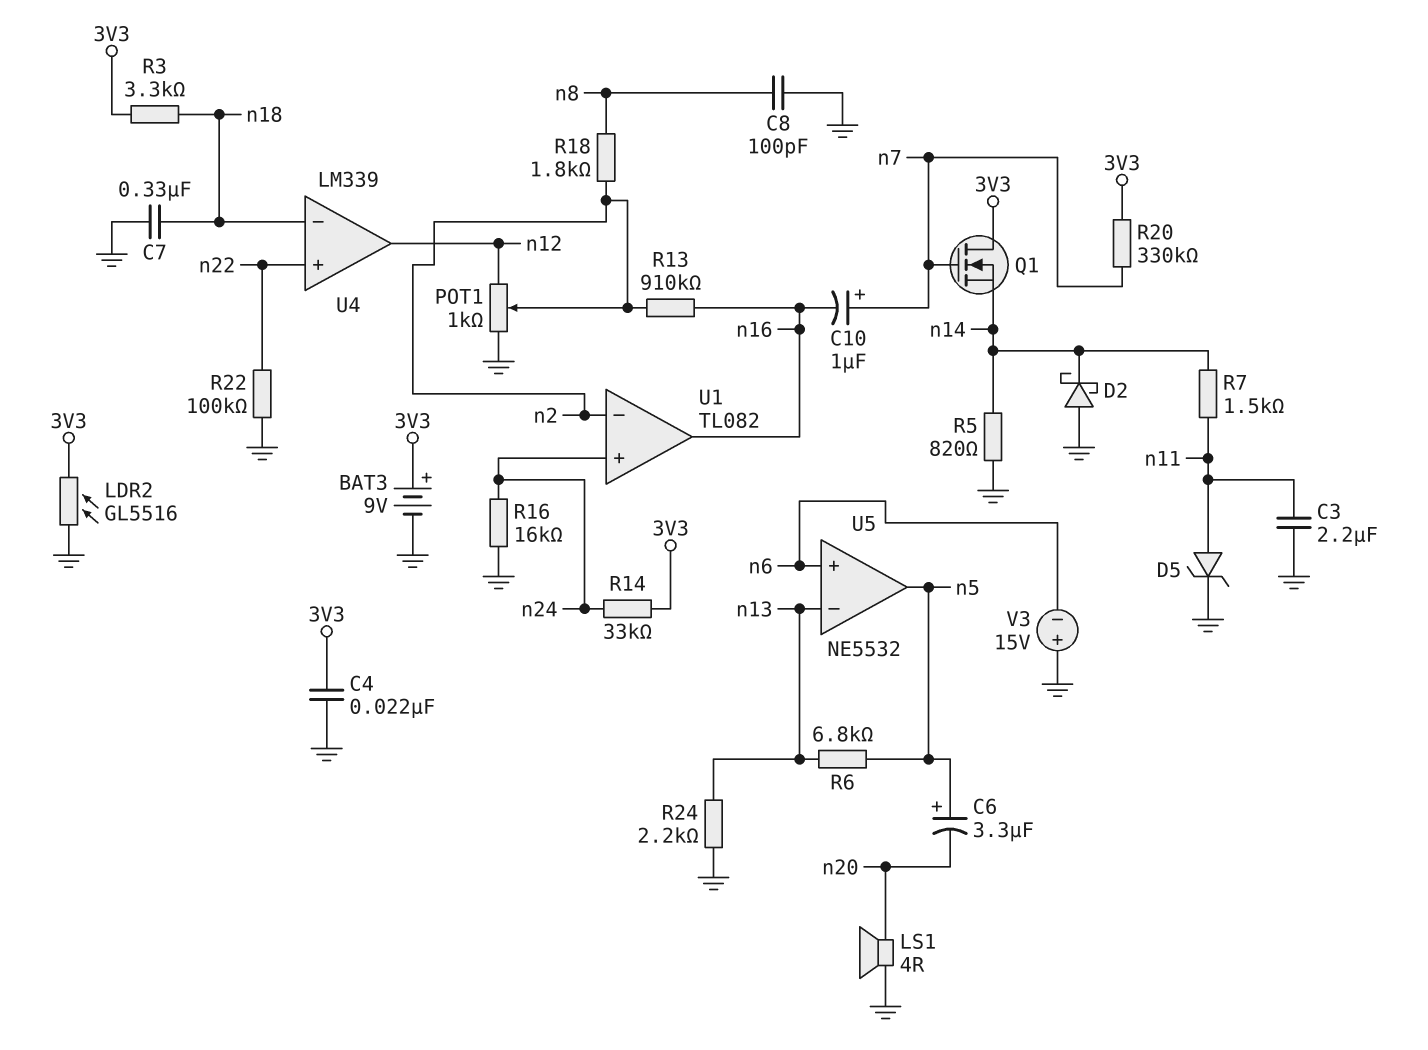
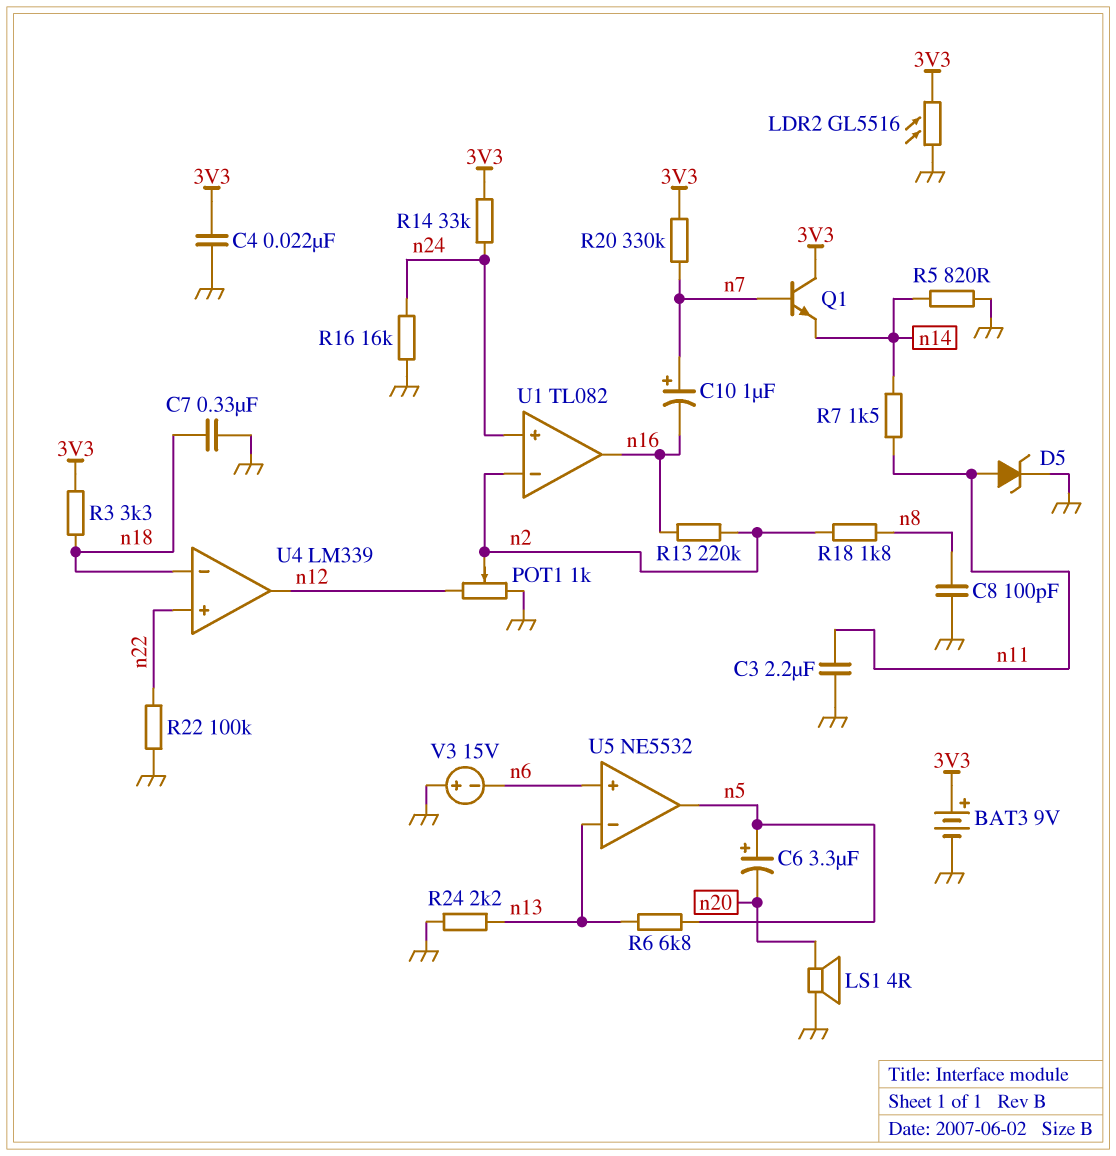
D2: schottky (A GND, K n14) -> none
Q1: NMOS (G n7, D 3V3, S n14) -> NPN (B n7, C 3V3, E n14)
R13: 910k (n2, n16) -> 220k (n2, n16)

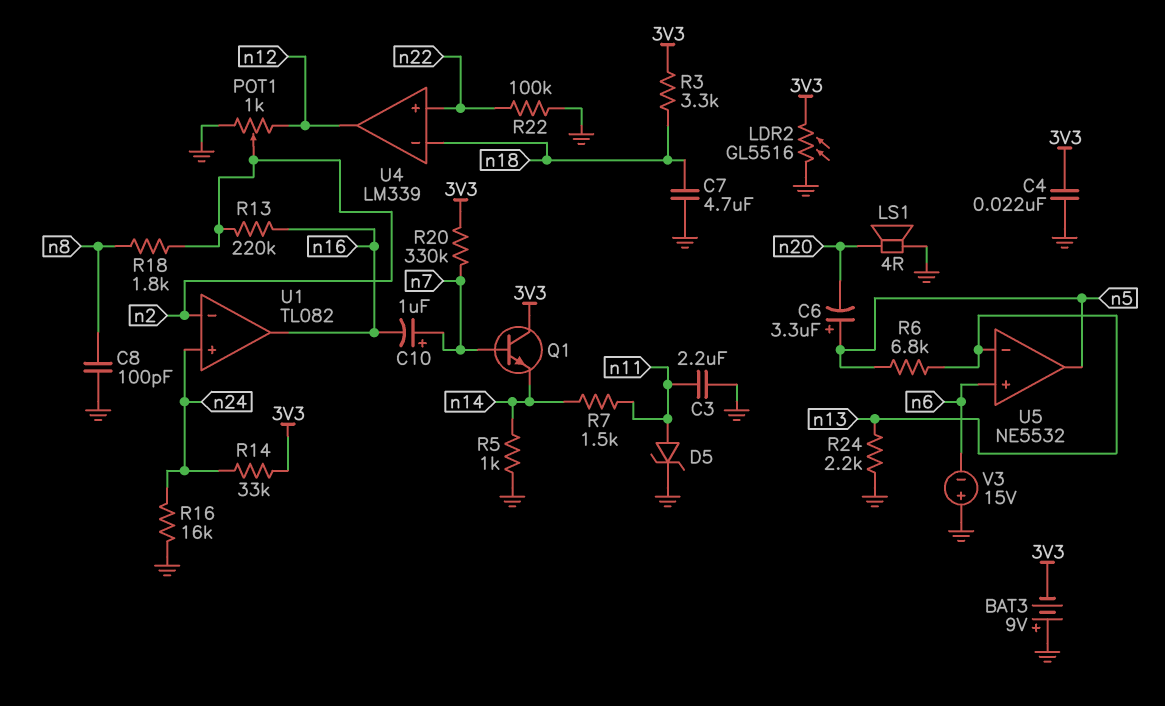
BAT3: 9V (plus 3V3, minus GND) -> 9V (plus GND, minus 3V3)
C7: 330nF (GND, n18) -> 4.7uF (GND, n18)
R5: 820 (GND, n14) -> 1k (GND, n14)

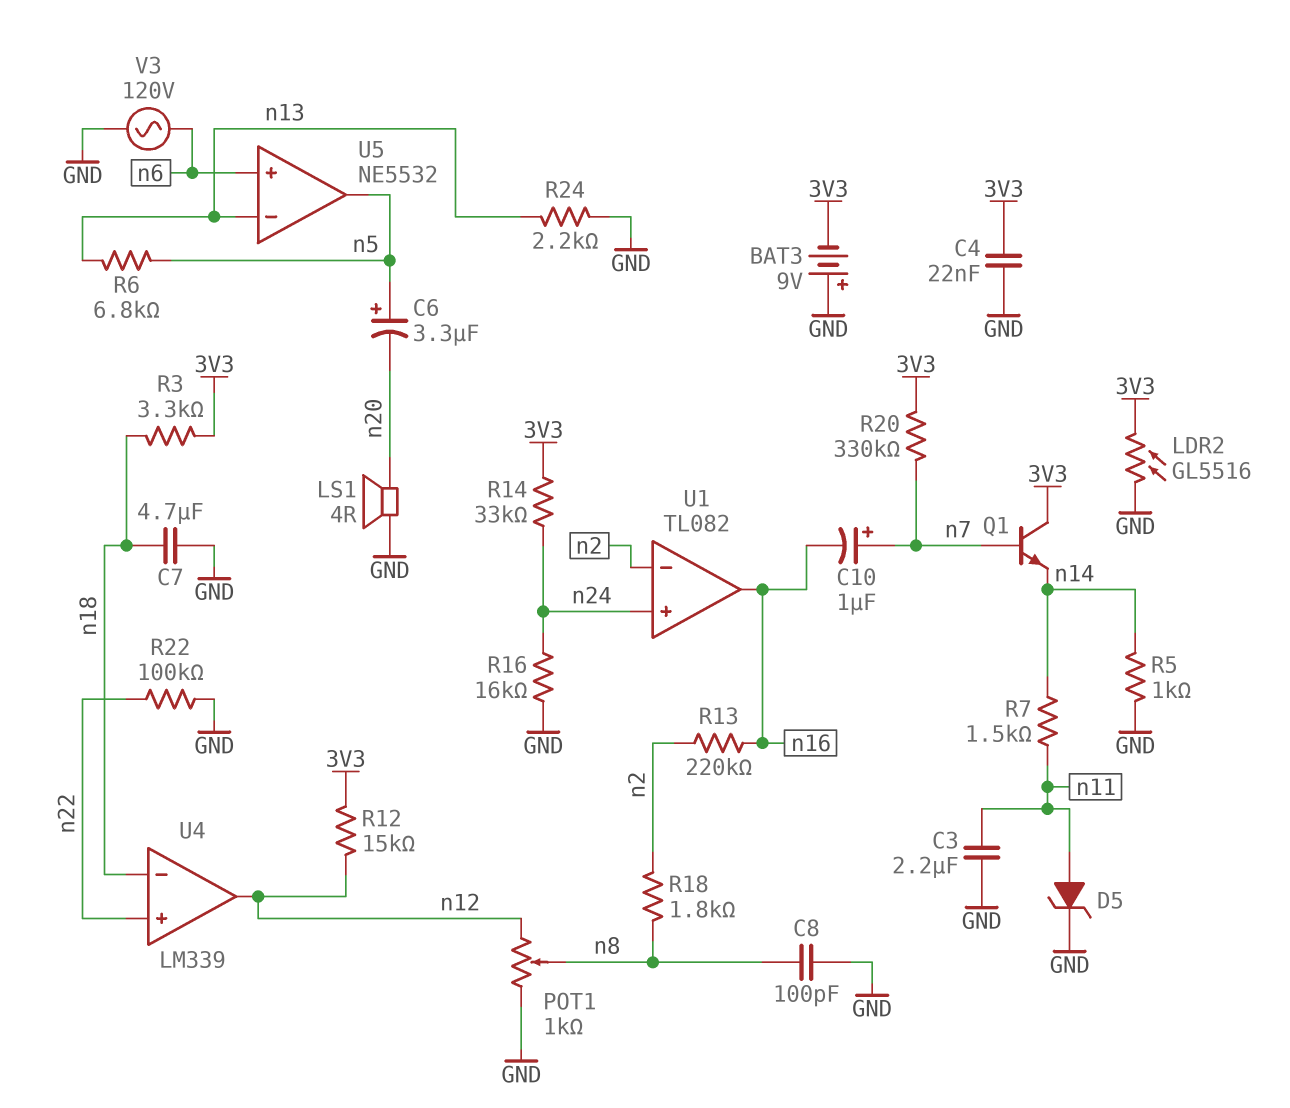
POT1: 1k (GND, n12, wiper n2) -> 1k (GND, n12, wiper n8)
R12: none -> 15k (3V3, n12)
V3: 15V (plus GND, minus n6) -> AC 120V (GND, n6)

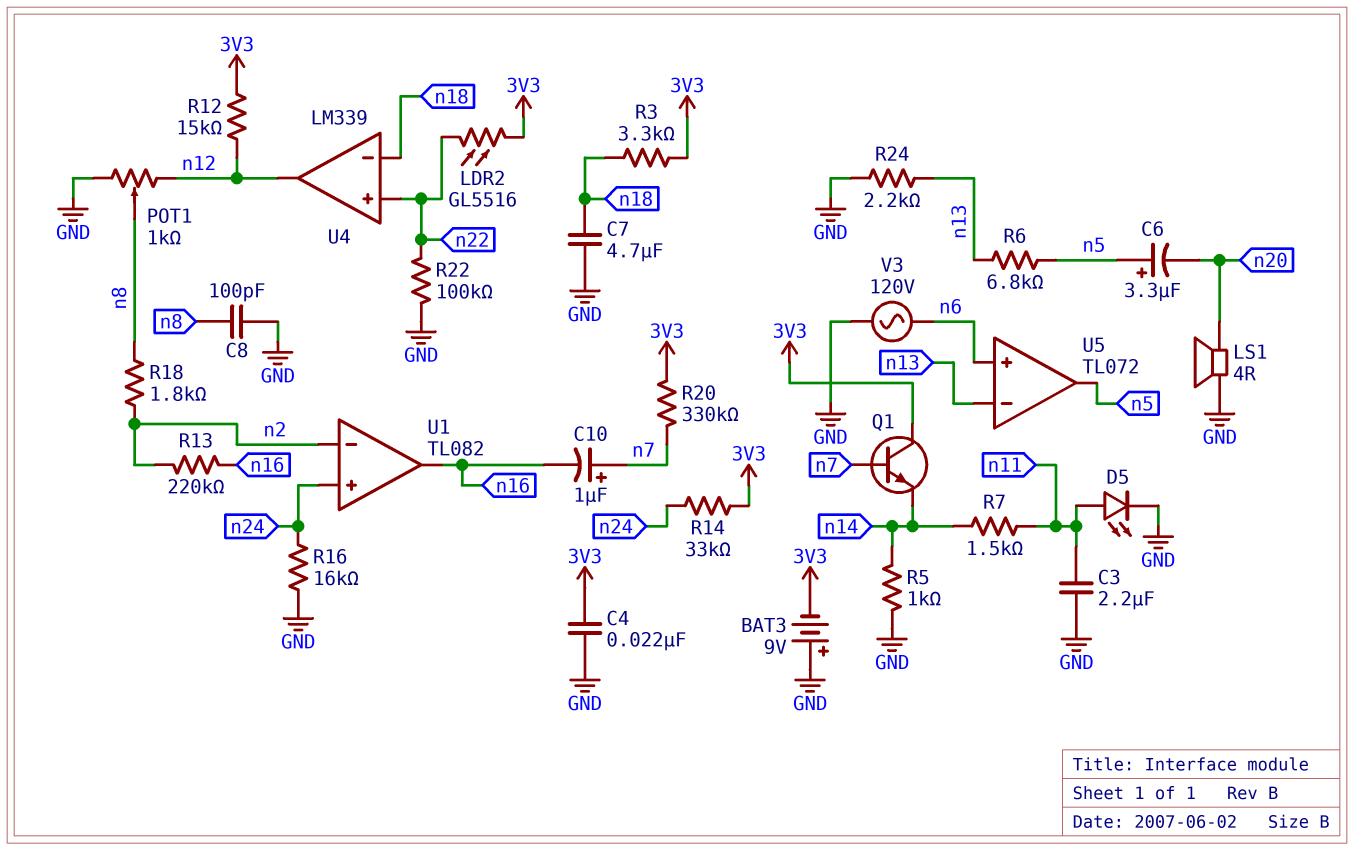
D5: zener (A n11, K GND) -> LED (A n11, K GND)
LDR2: GL5516 (3V3, GND) -> GL5516 (3V3, n22)
U5: NE5532 -> TL072

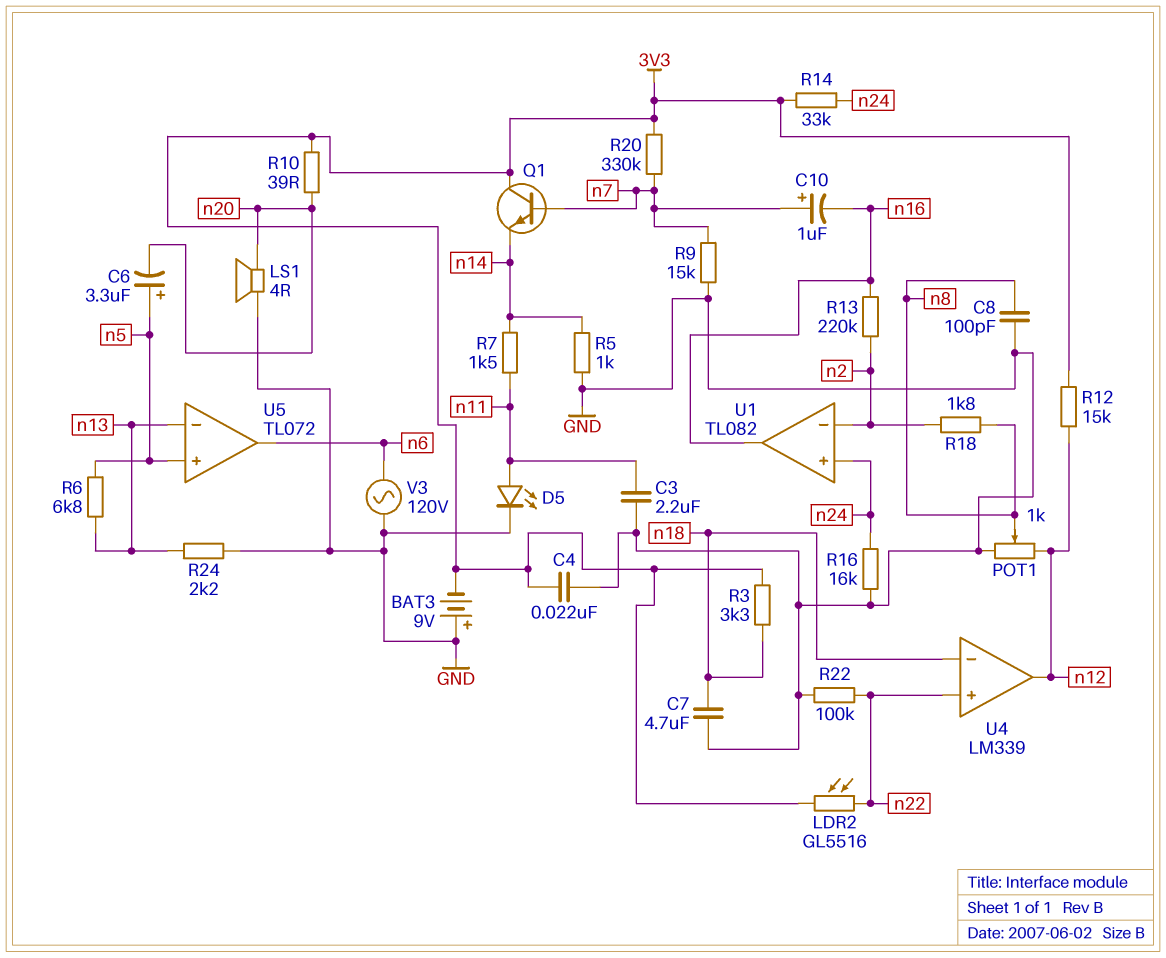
R9: none -> 15k (GND, n7)
R10: none -> 39 (3V3, n20)
U5 pin in+: n6 -> n5
U5 pin out: n5 -> n6

